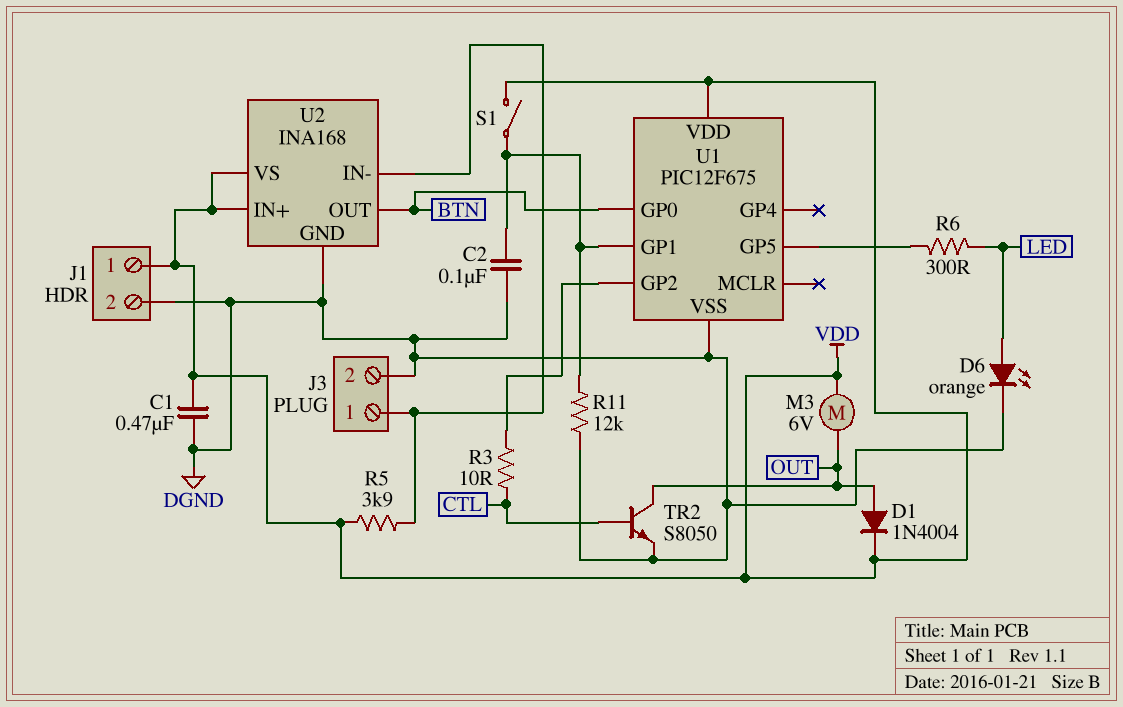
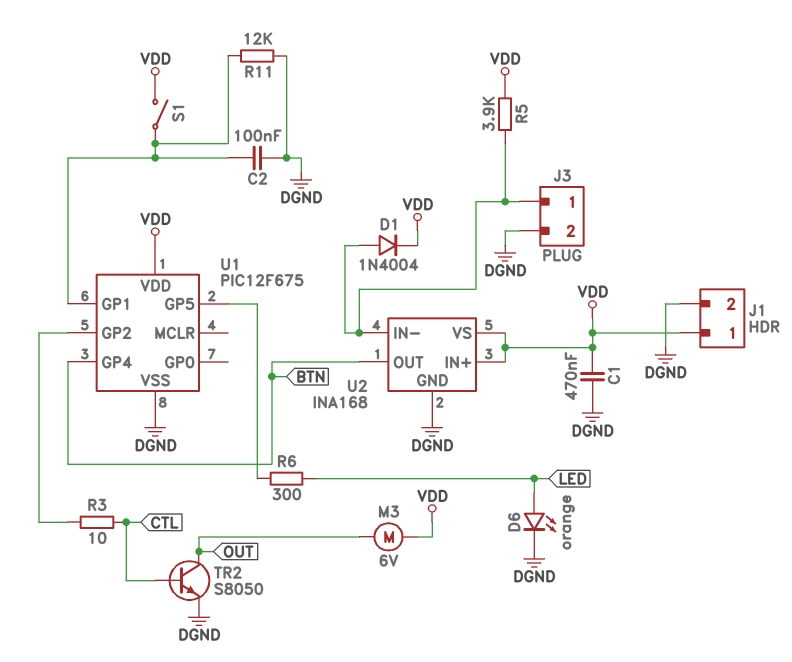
D1: diode 1N4004 (A OUT, K VDD) -> diode 1N4004 (A J3/1, K VDD)
U1 pin GP0: BTN -> none
U1 pin GP4: none -> BTN

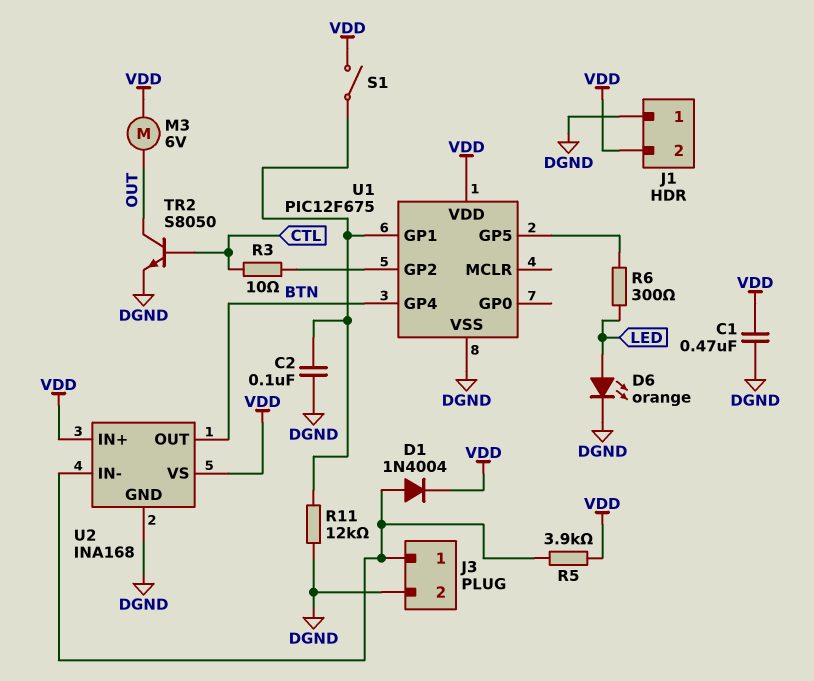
J1 pin 1: VDD -> DGND
J1 pin 2: DGND -> VDD

